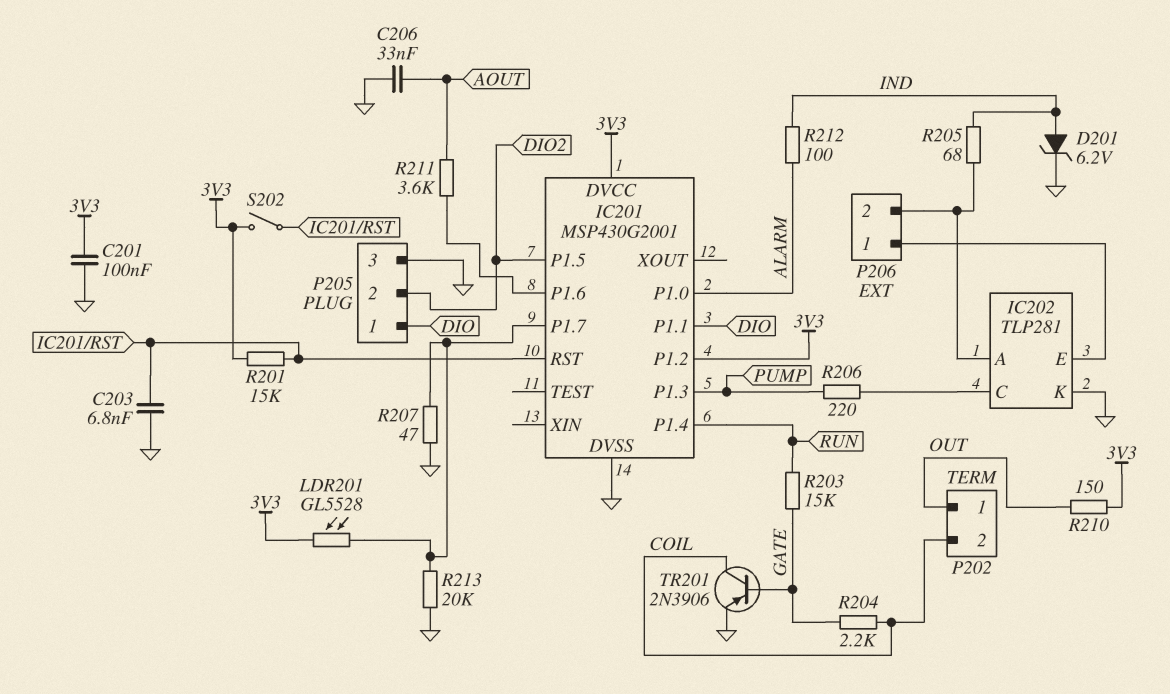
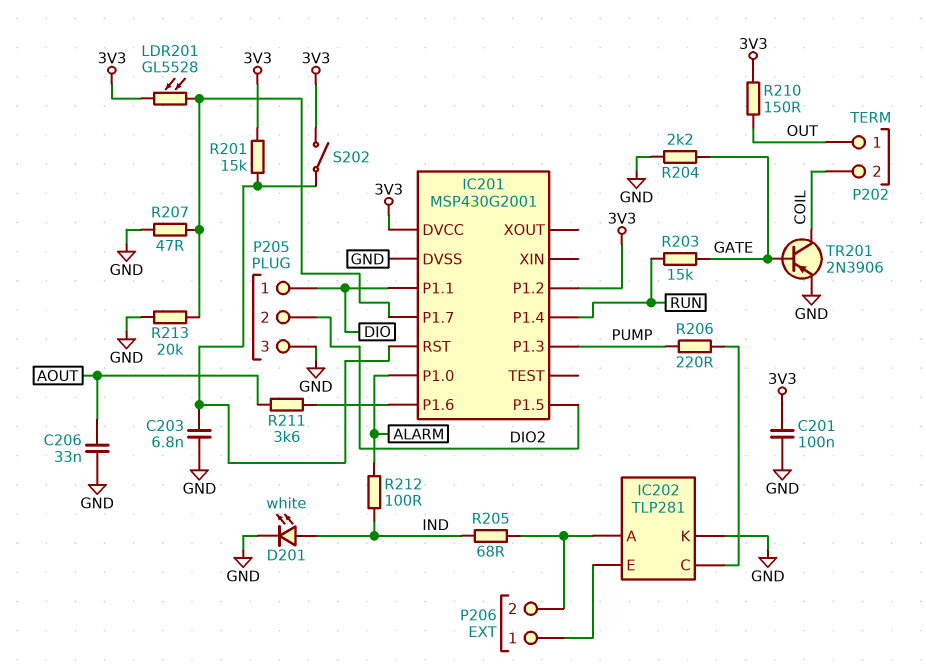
D201: zener 6.2V (A IND, K GND) -> LED white (A IND, K GND)
R204: 2.2k (COIL, GATE) -> 2.2k (GATE, GND)

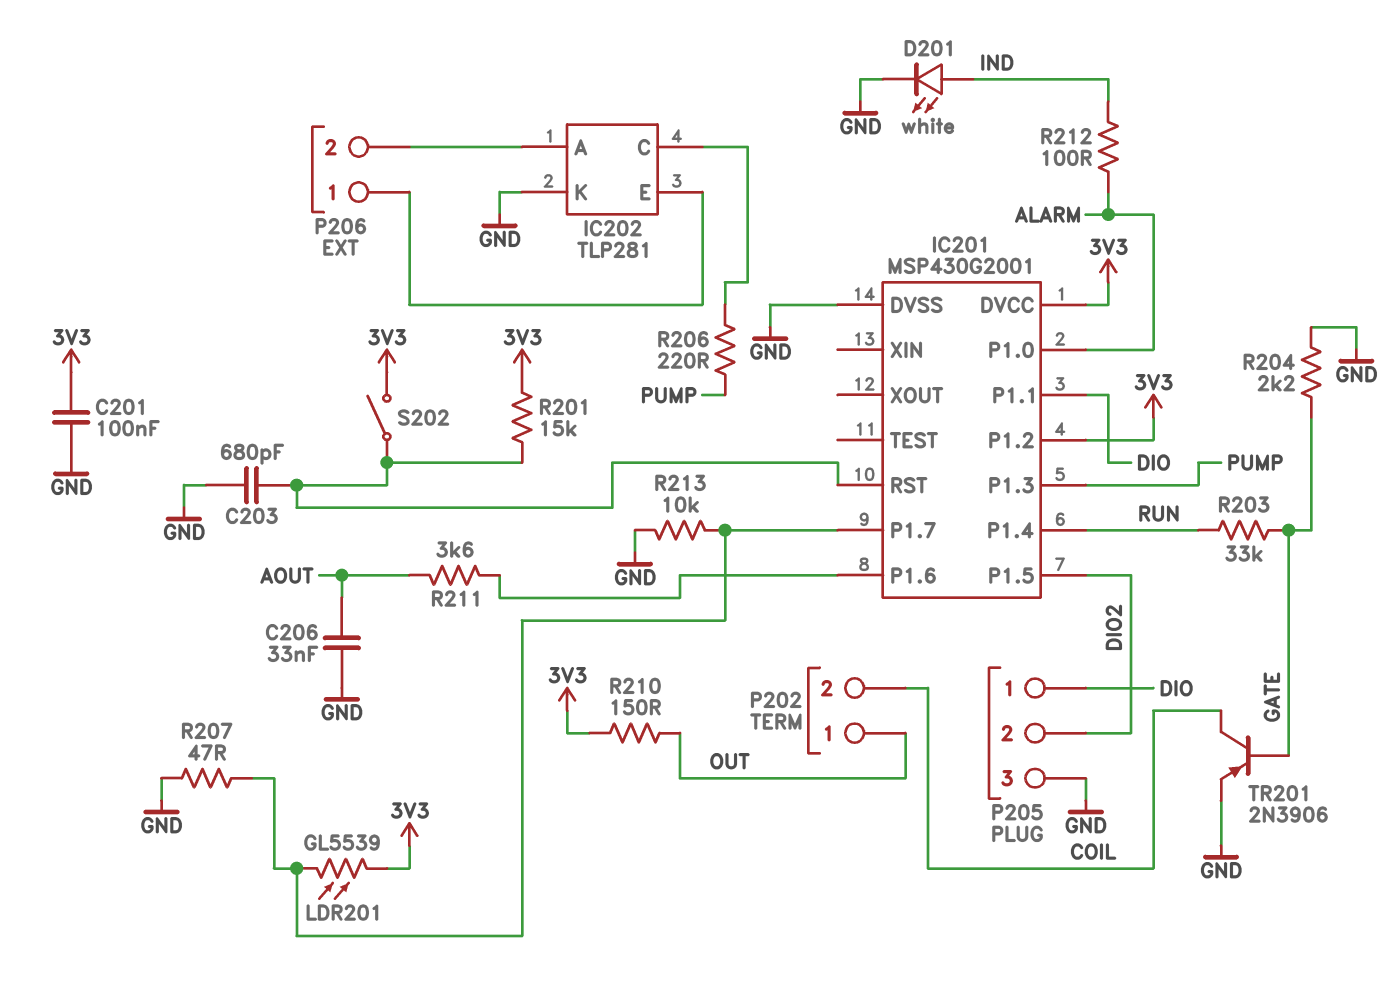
C203: 6.8nF (GND, IC201/RST) -> 680pF (GND, IC201/RST)
LDR201: GL5528 (3V3, IC201/P1.7) -> GL5539 (3V3, IC201/P1.7)
R203: 15k (GATE, RUN) -> 33k (GATE, RUN)
R205: 68 (IC202/A, IND) -> none
R213: 20k (GND, IC201/P1.7) -> 10k (GND, IC201/P1.7)

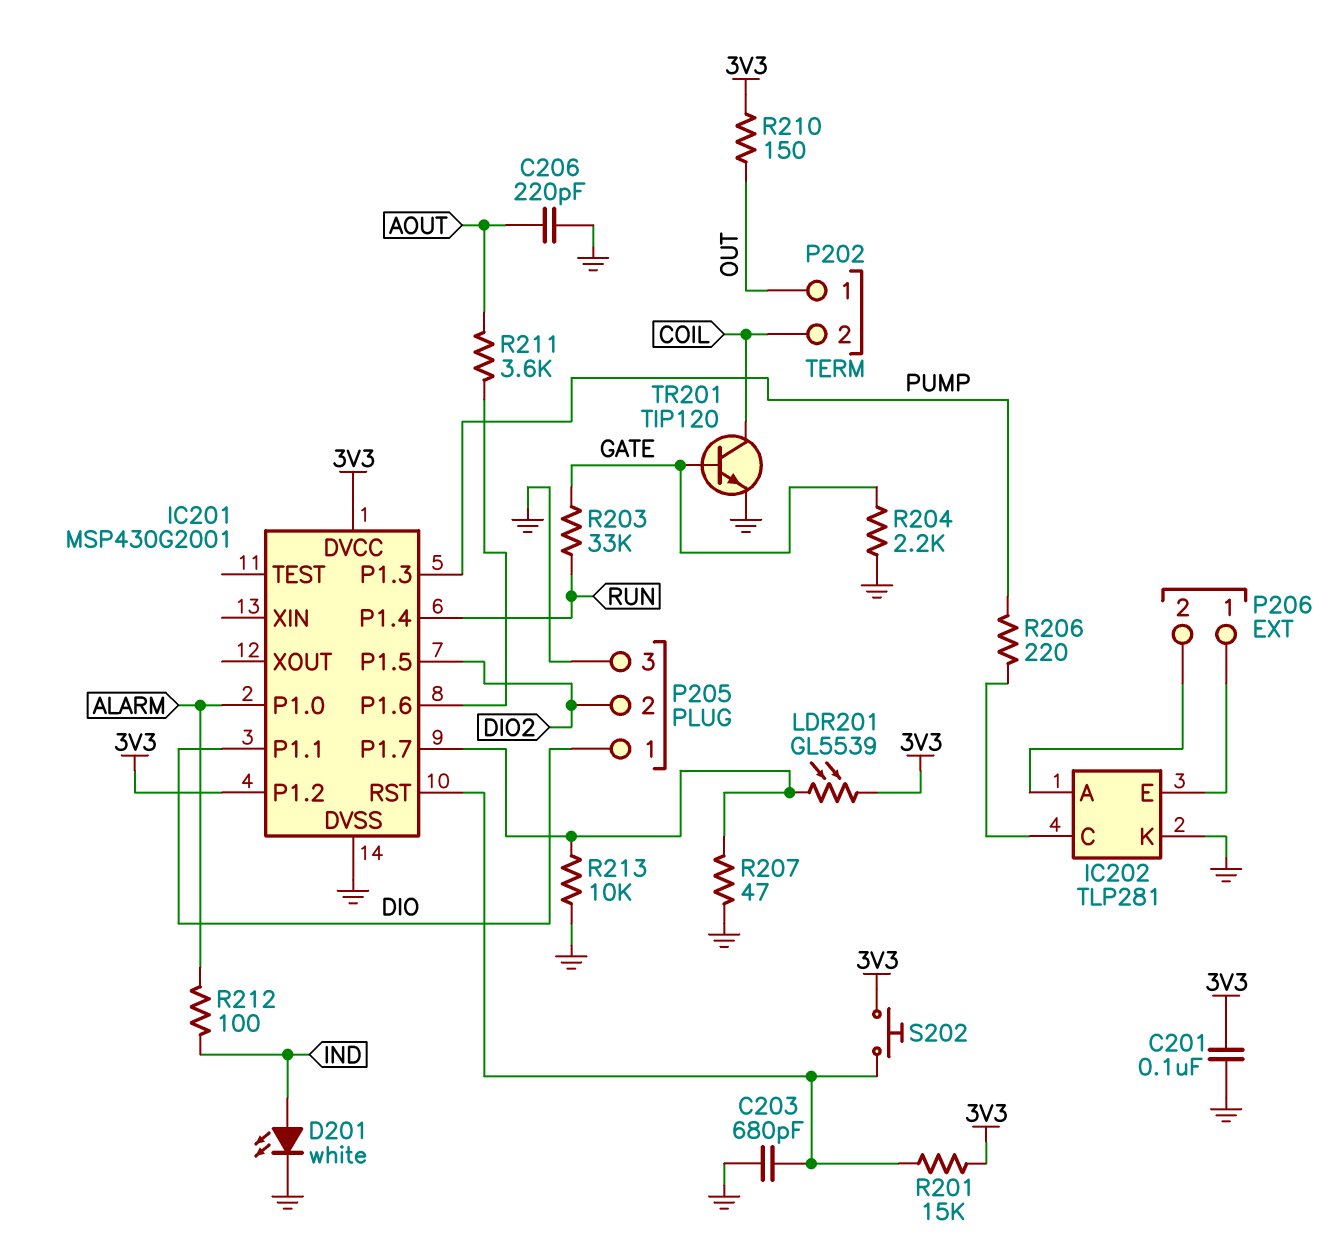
C206: 33nF (AOUT, GND) -> 220pF (AOUT, GND)
S202: switch (3V3, IC201/RST) -> button (3V3, IC201/RST)
TR201: PNP 2N3906 (B GATE, C COIL, E GND) -> NPN TIP120 (B GATE, C COIL, E GND)

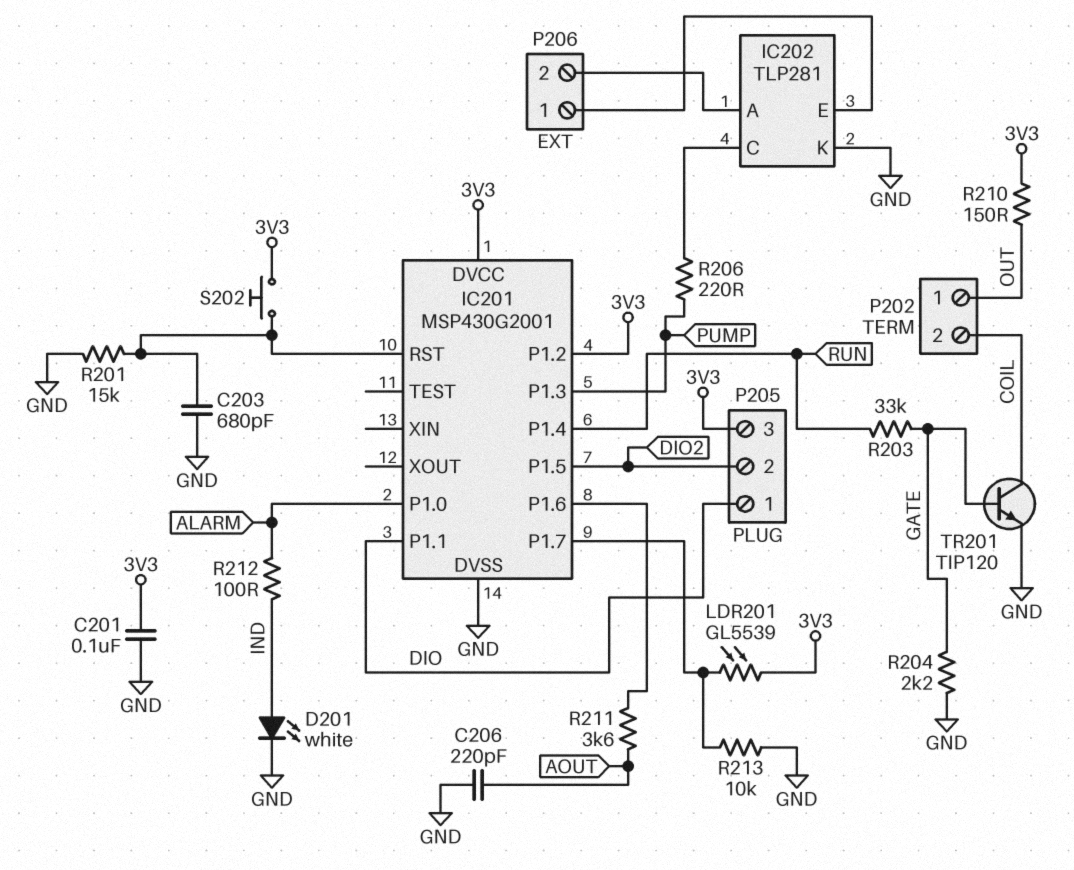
P205 pin 3: GND -> 3V3
R201: 15k (3V3, IC201/RST) -> 15k (GND, IC201/RST)
R207: 47 (GND, IC201/P1.7) -> none

